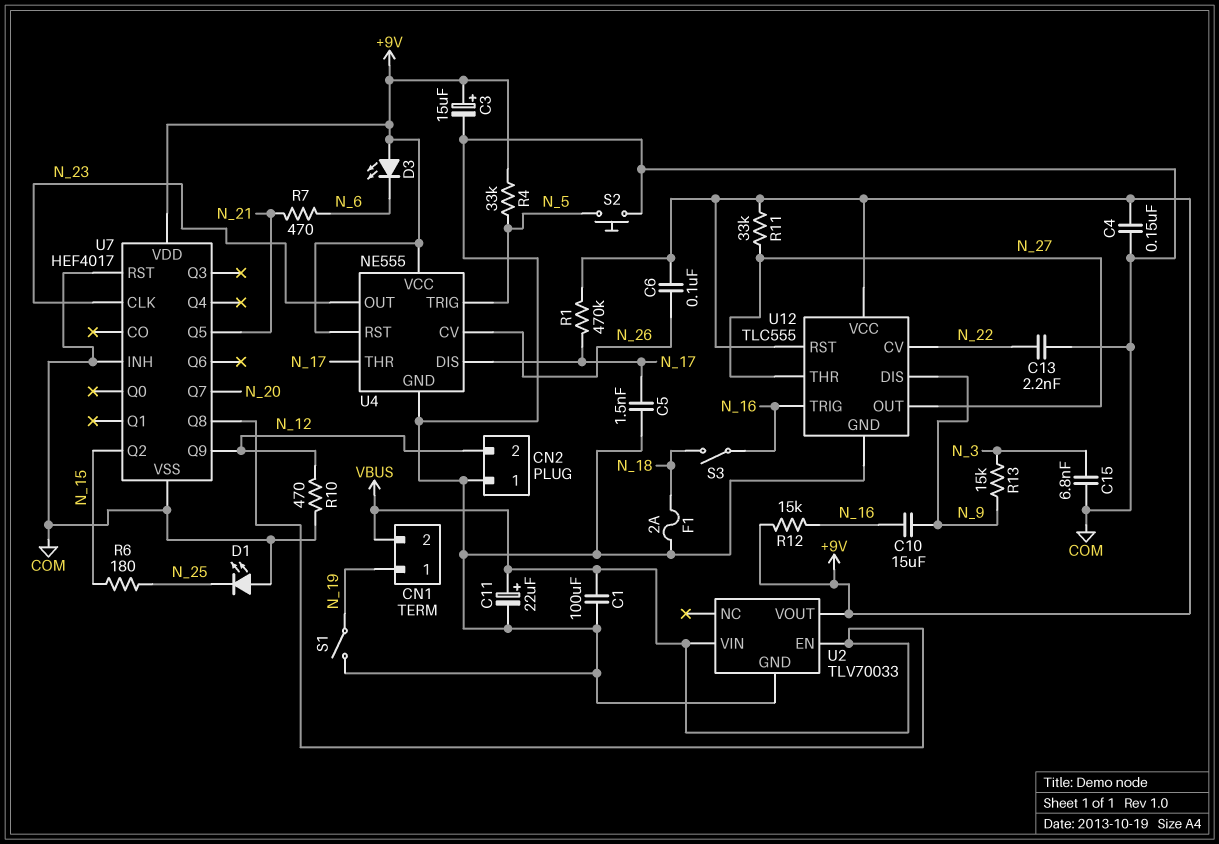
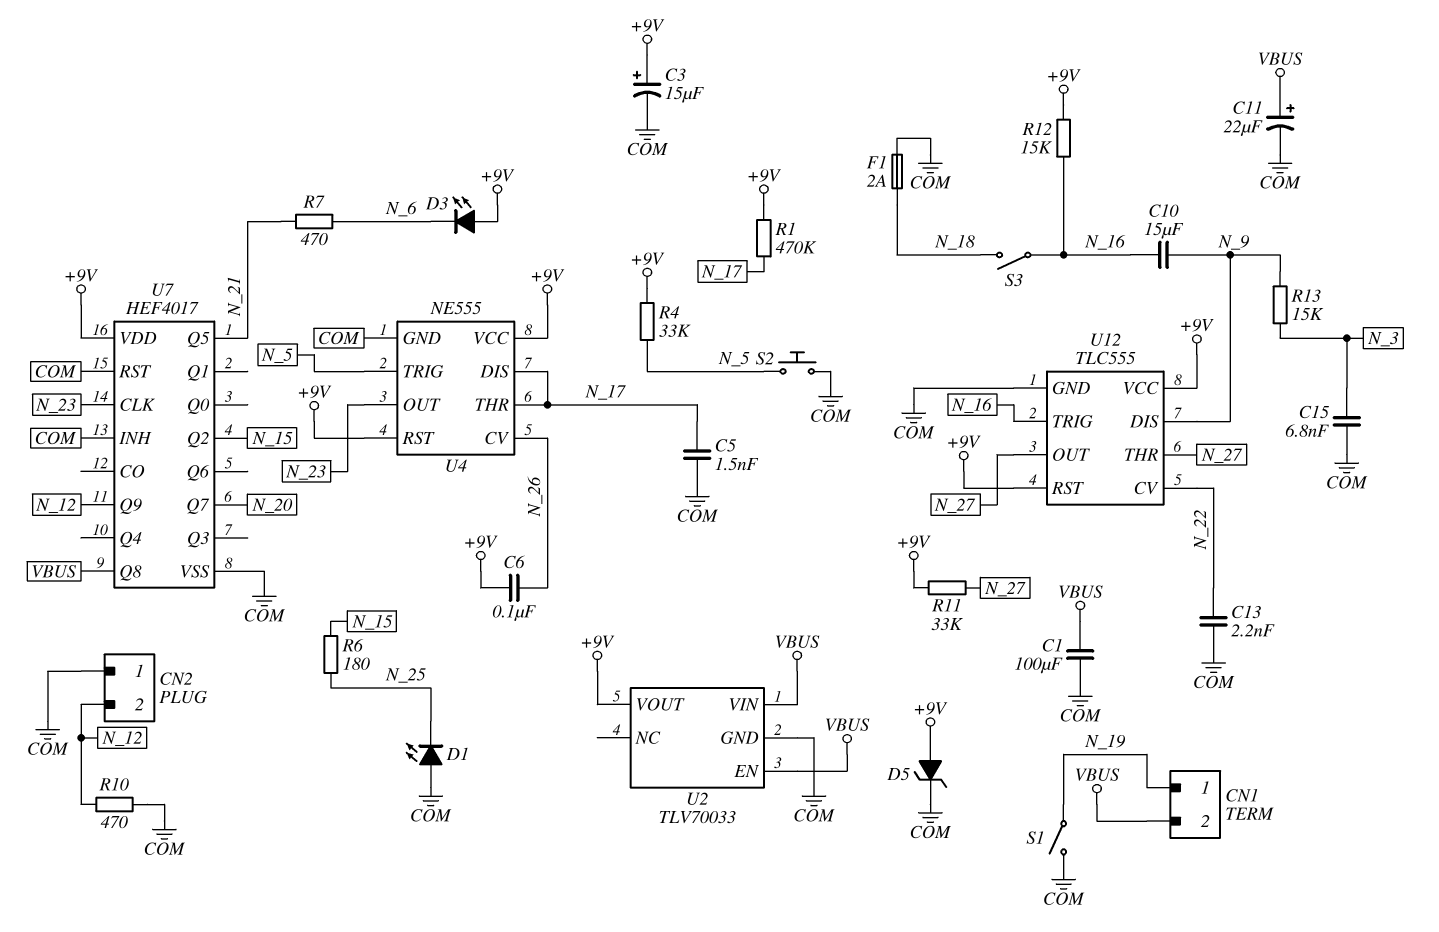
C4: 150nF (+9V, COM) -> none
D5: none -> zener (A +9V, K COM)

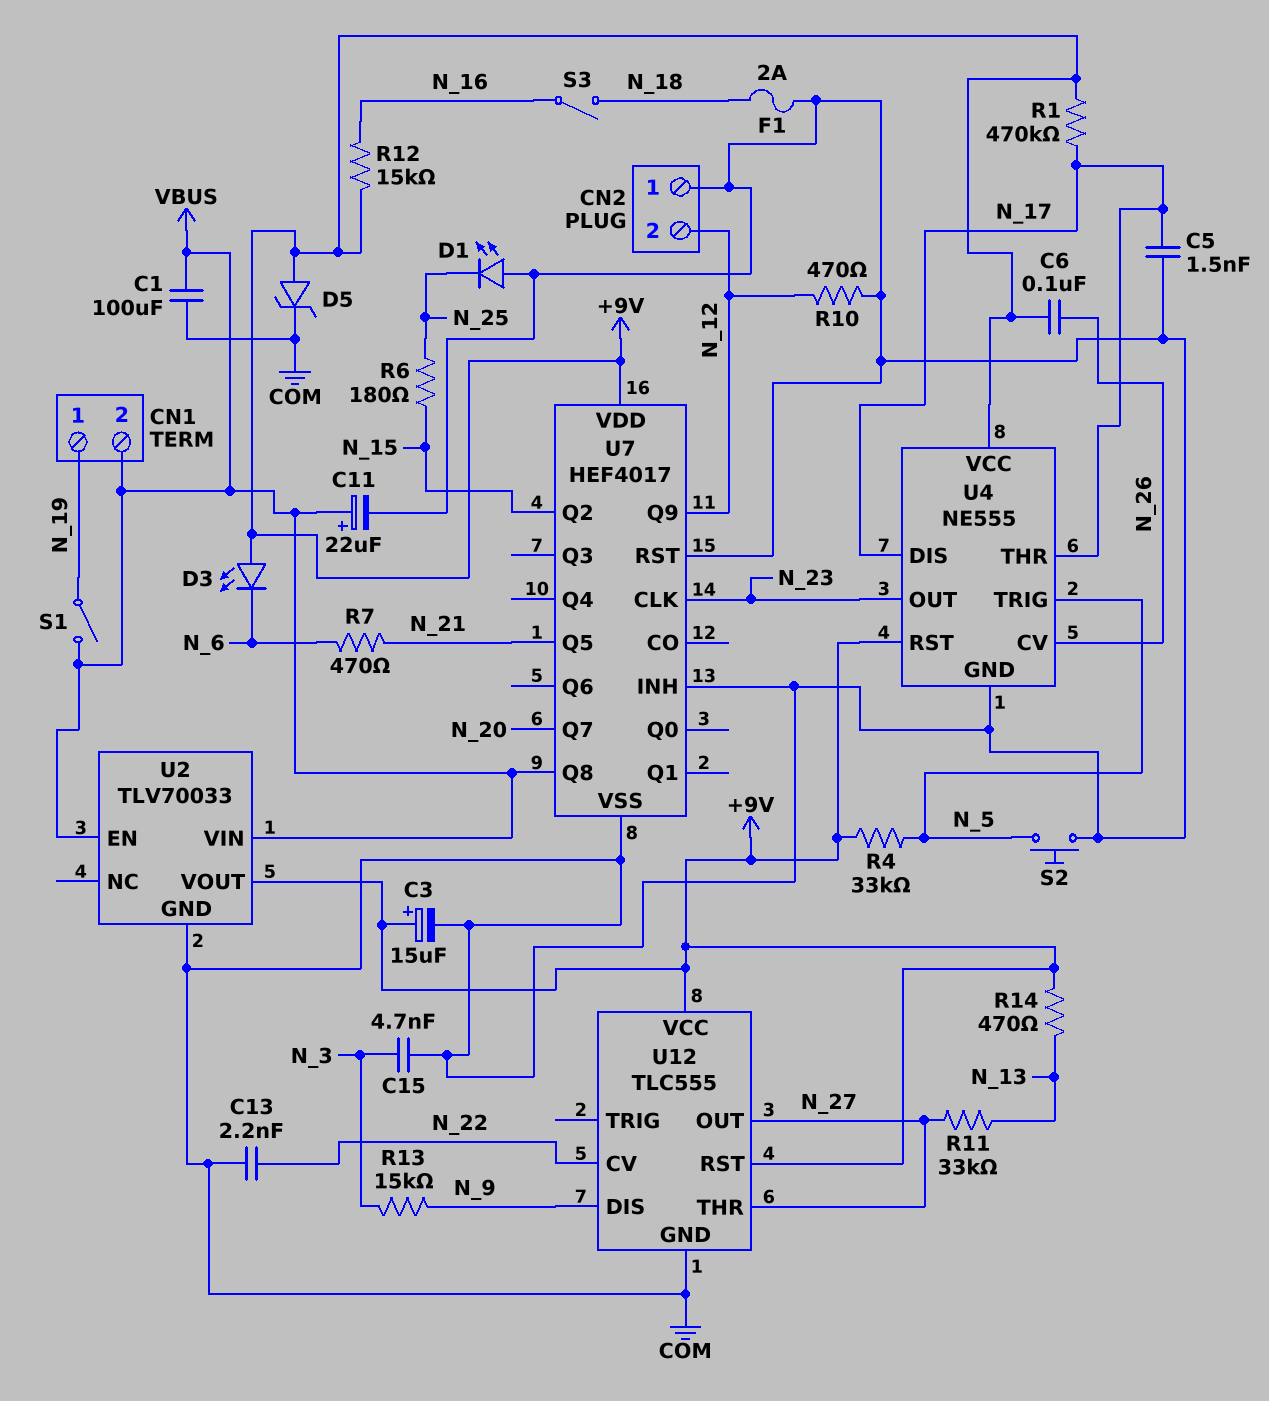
C10: 15uF (N_9, N_16) -> none
C15: 6.8nF (COM, N_3) -> 4.7nF (COM, N_3)
R11: 33k (+9V, N_27) -> 33k (N_13, N_27)
R14: none -> 470 (+9V, N_13)
S1: switch (COM, N_19) -> switch (N_19, VBUS)
U12 pin TRIG: N_16 -> none

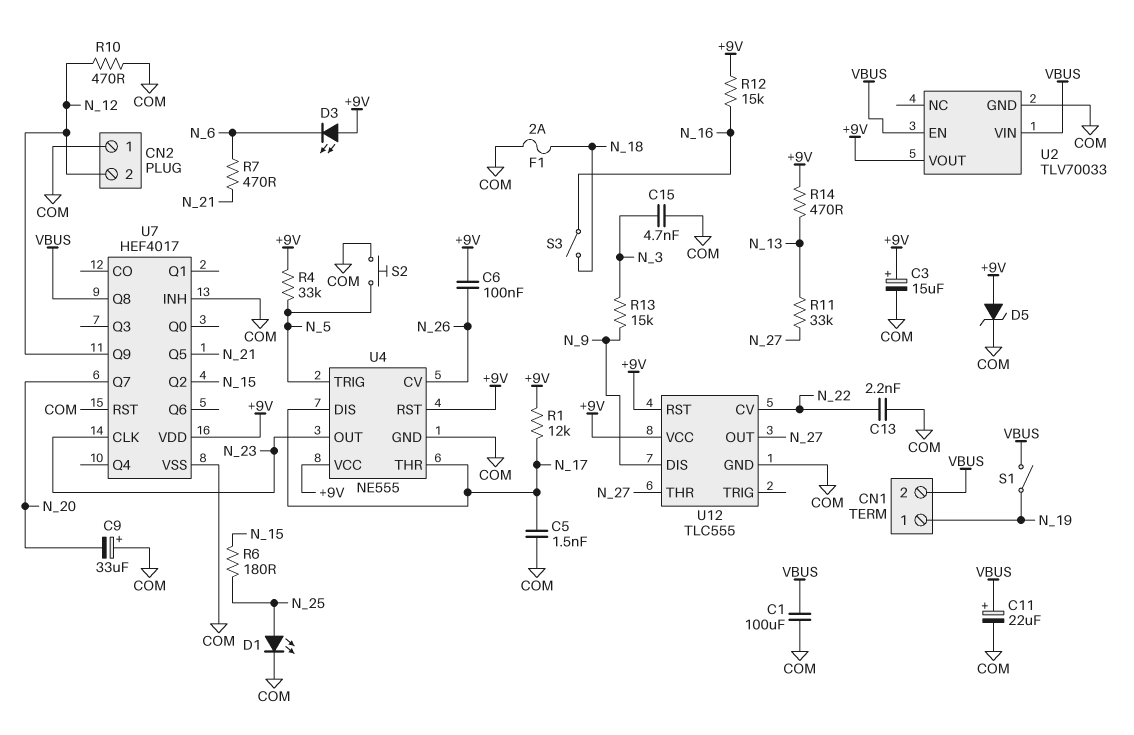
C9: none -> 33uF (plus COM, minus N_20)
D1: LED (A COM, K N_25) -> LED (A N_25, K COM)
R1: 470k (+9V, N_17) -> 12k (+9V, N_17)

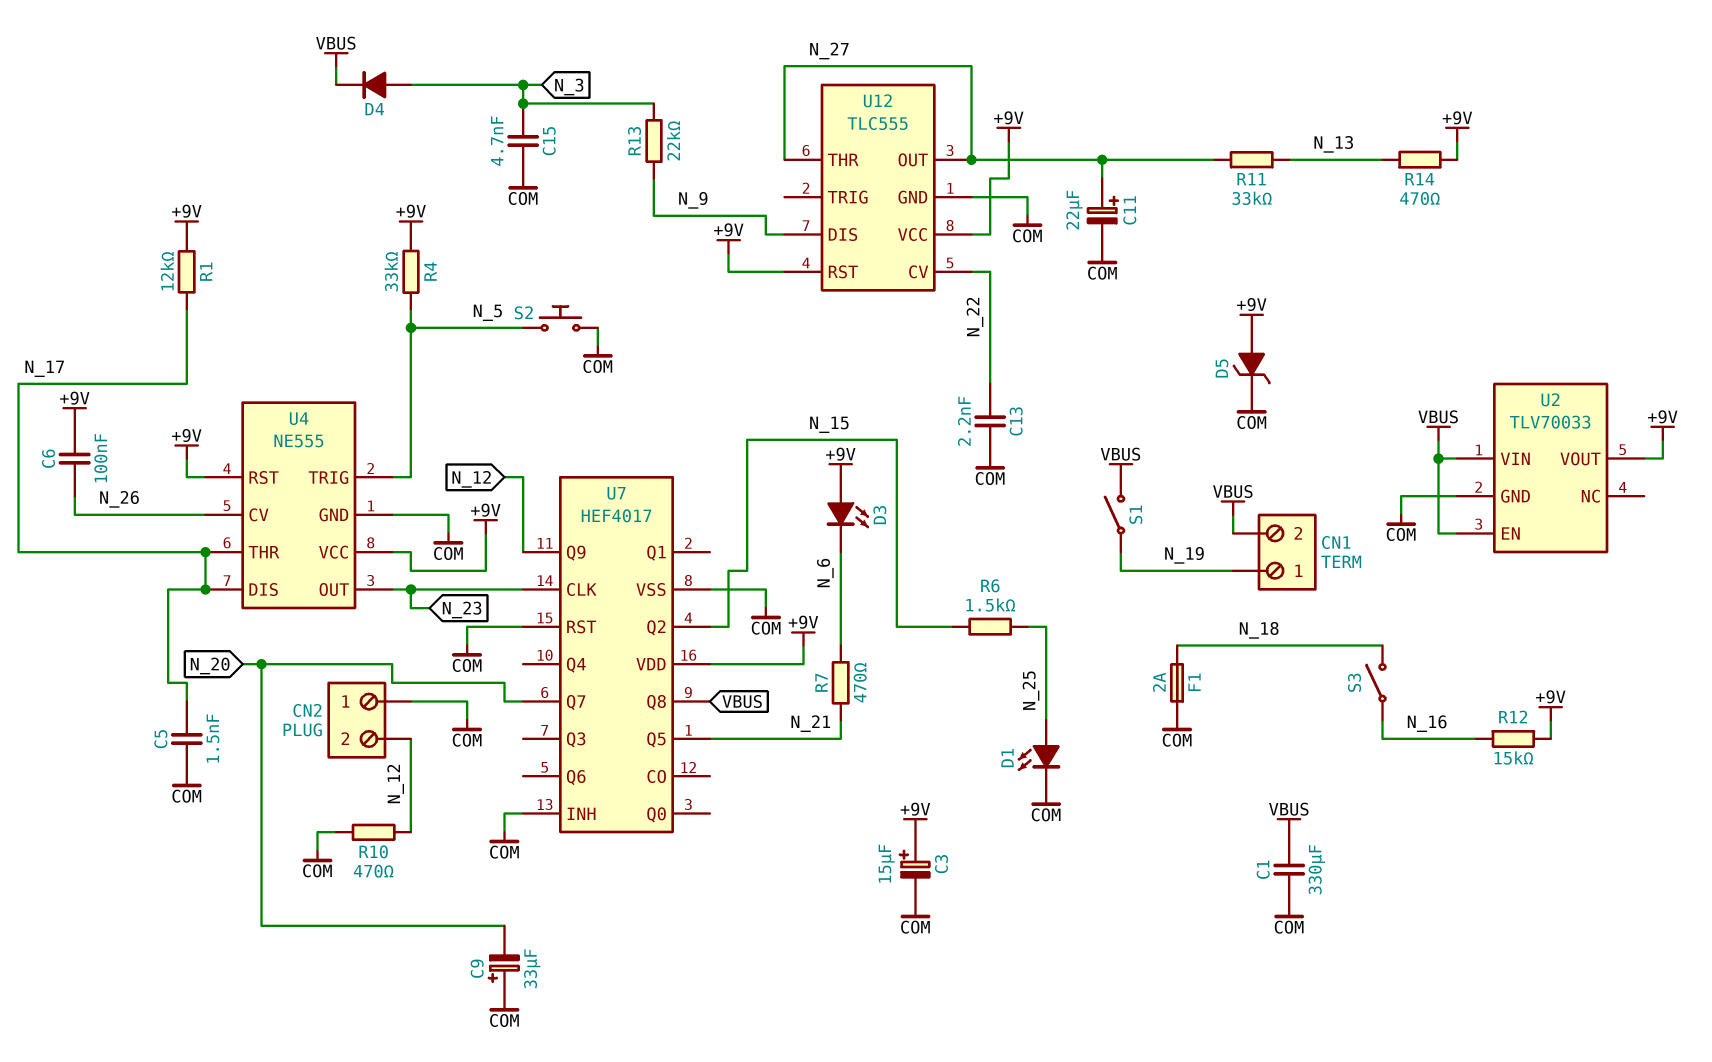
C1: 100uF (COM, VBUS) -> 330uF (COM, VBUS)
C11: 22uF (plus VBUS, minus COM) -> 22uF (plus N_27, minus COM)
D4: none -> diode (A N_3, K VBUS)
R6: 180 (N_15, N_25) -> 1.5k (N_15, N_25)
R13: 15k (N_3, N_9) -> 22k (N_3, N_9)

